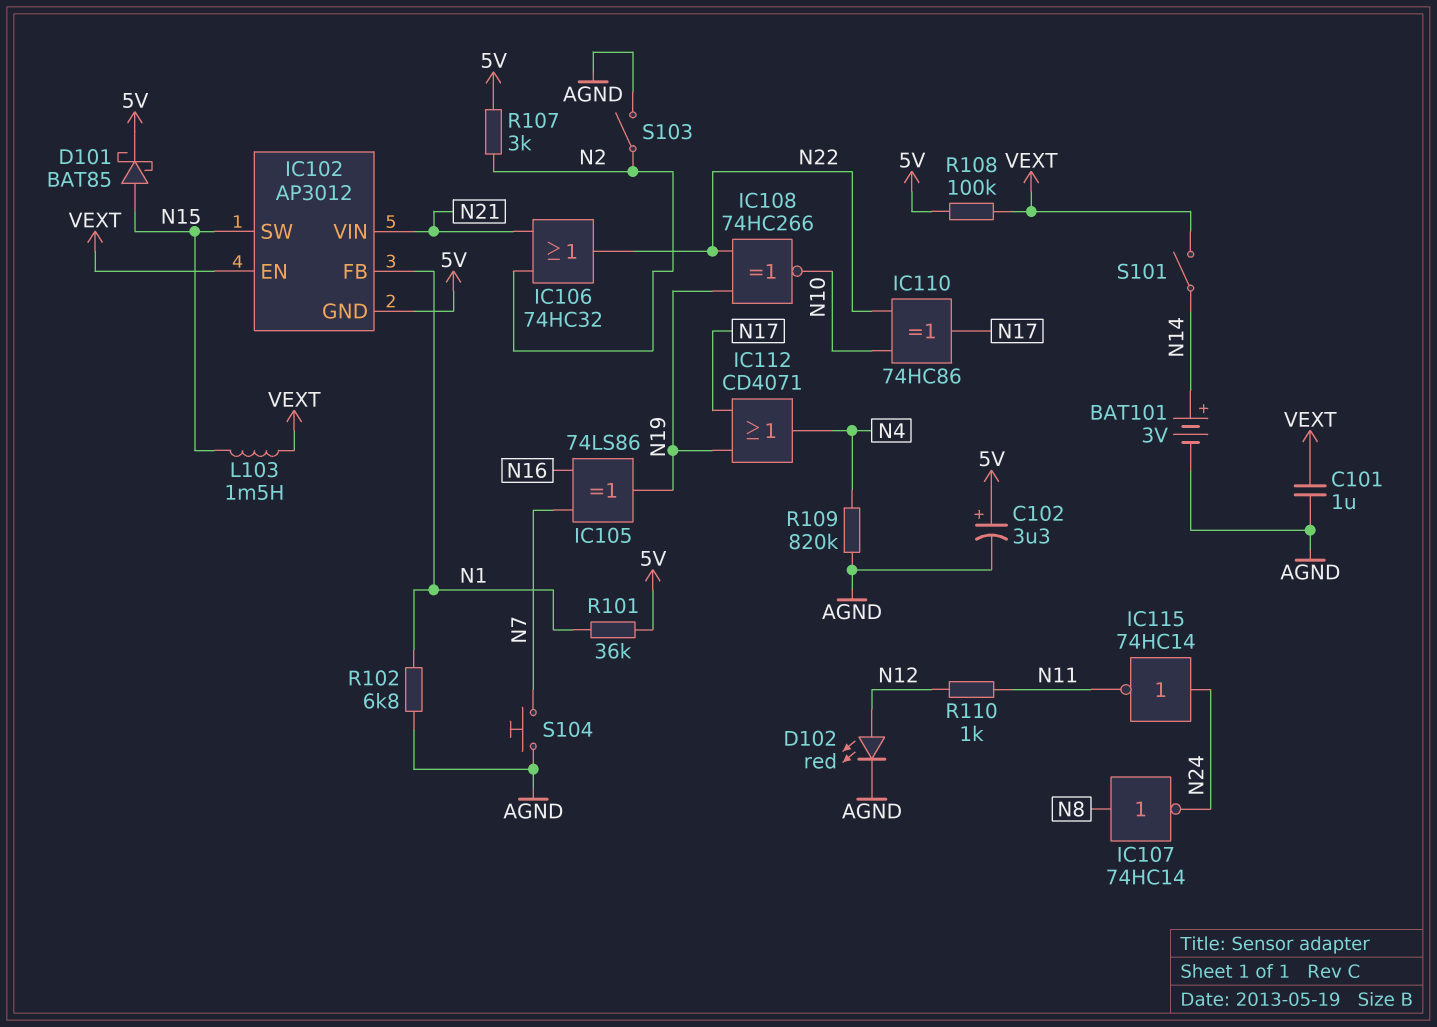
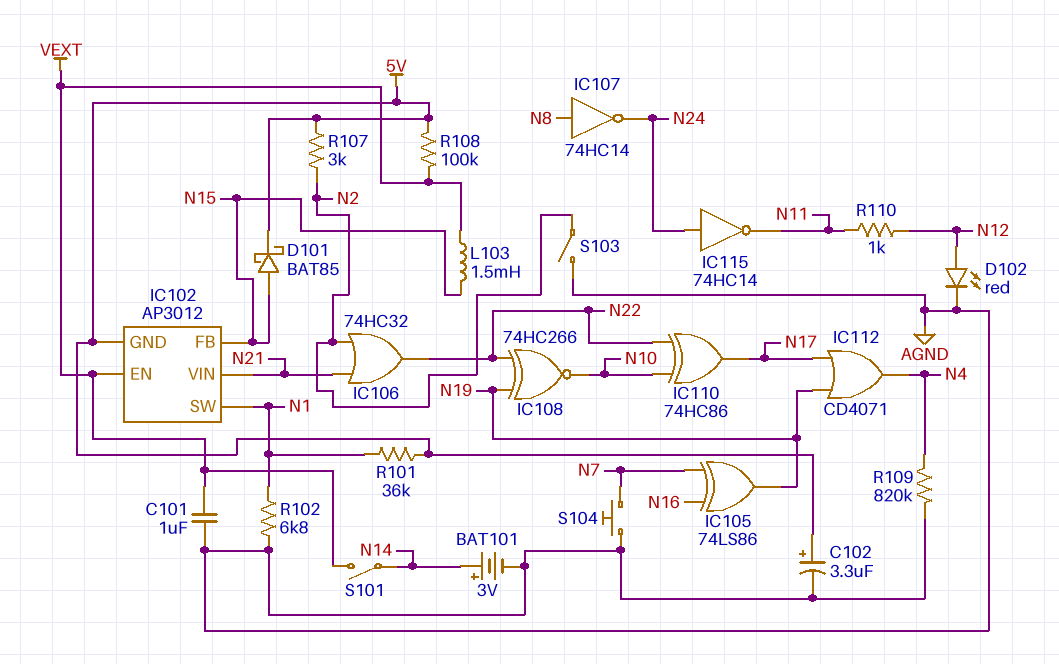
IC102 pin FB: N1 -> N15
IC102 pin SW: N15 -> N1

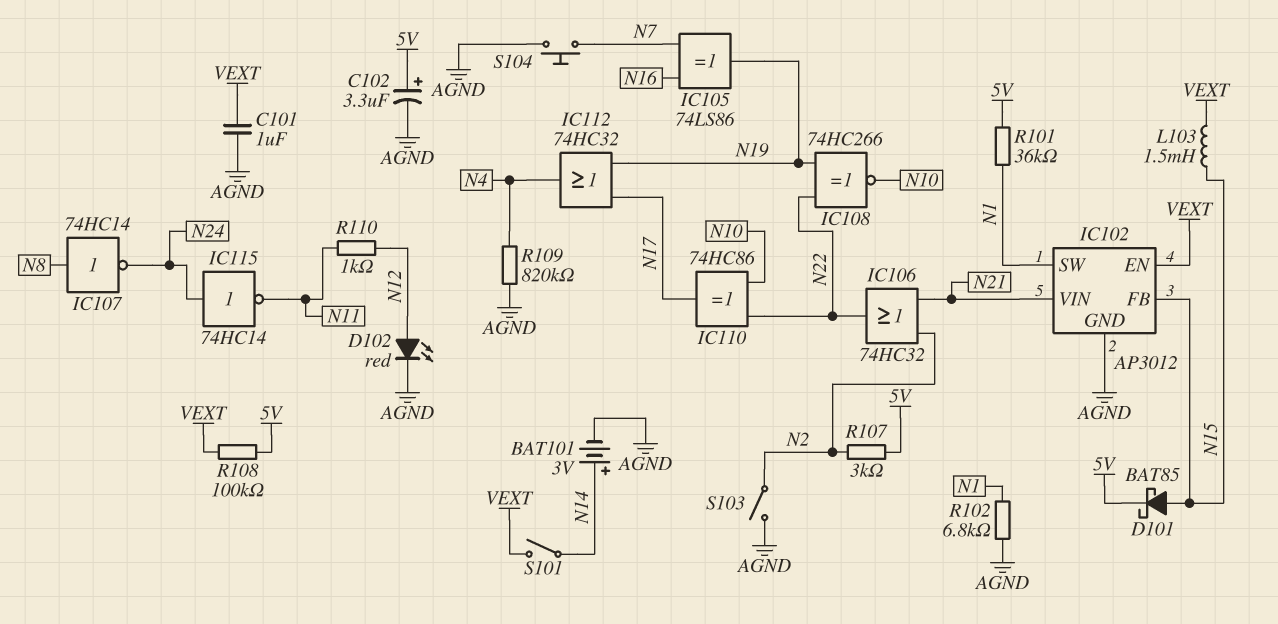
IC102 pin GND: 5V -> AGND
IC112: OR CD4071 (in N17, in N19, out N4) -> OR 74HC32 (in N17, in N19, out N4)

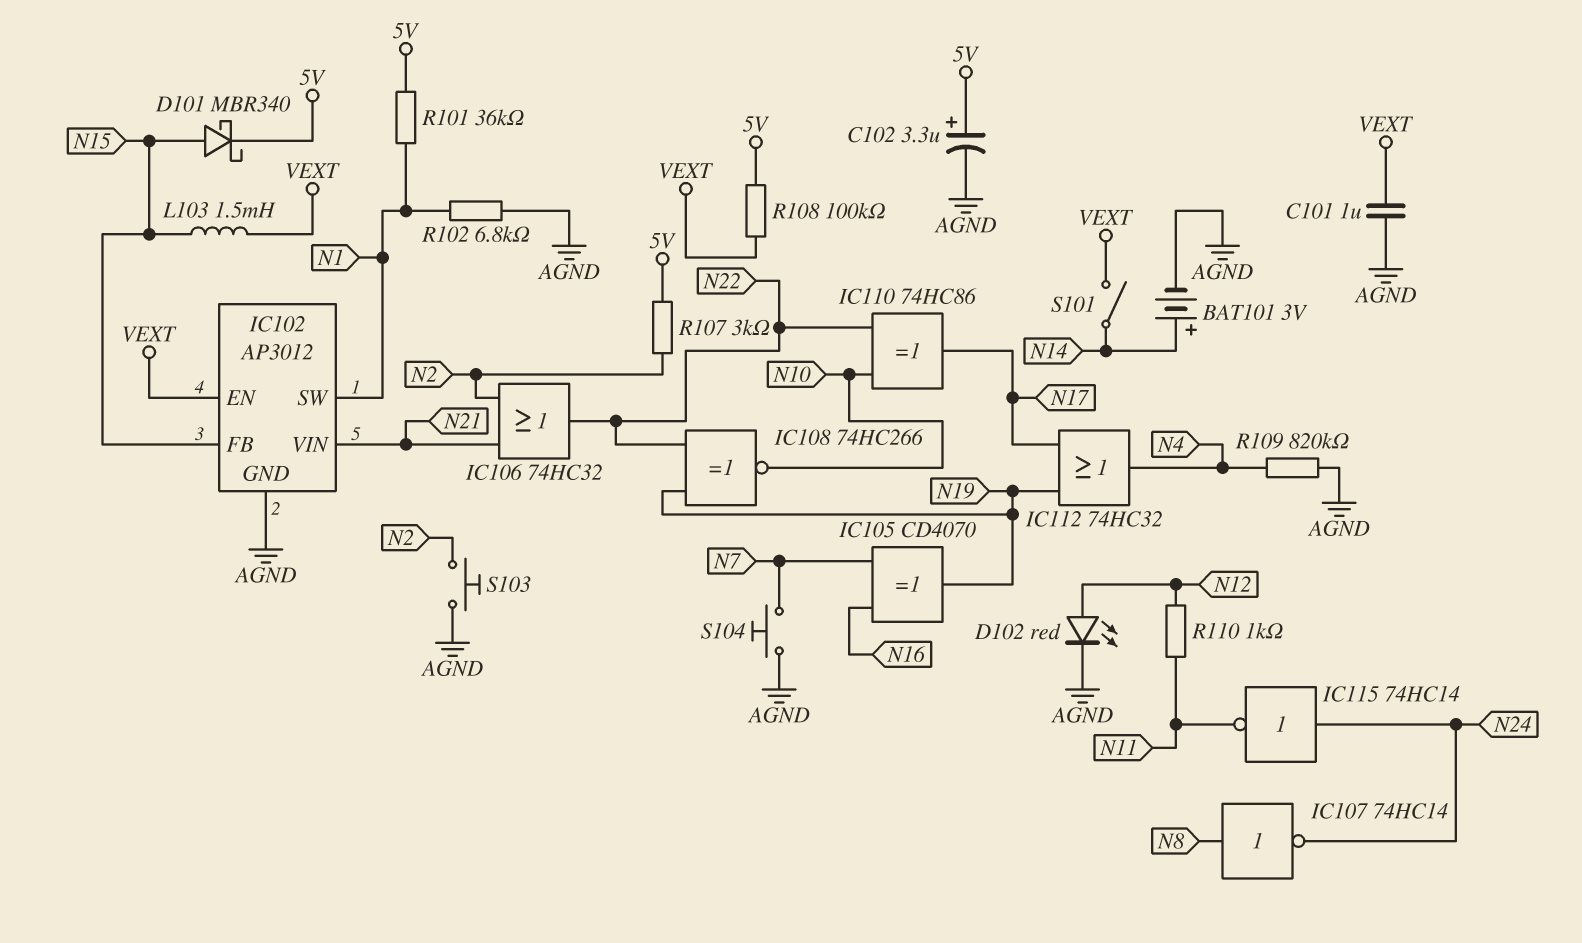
D101: schottky BAT85 (A N15, K 5V) -> schottky MBR340 (A N15, K 5V)
IC105: XOR 74LS86 (in N7, in N16, out N19) -> XOR CD4070 (in N7, in N16, out N19)
S103: switch (AGND, N2) -> button (AGND, N2)

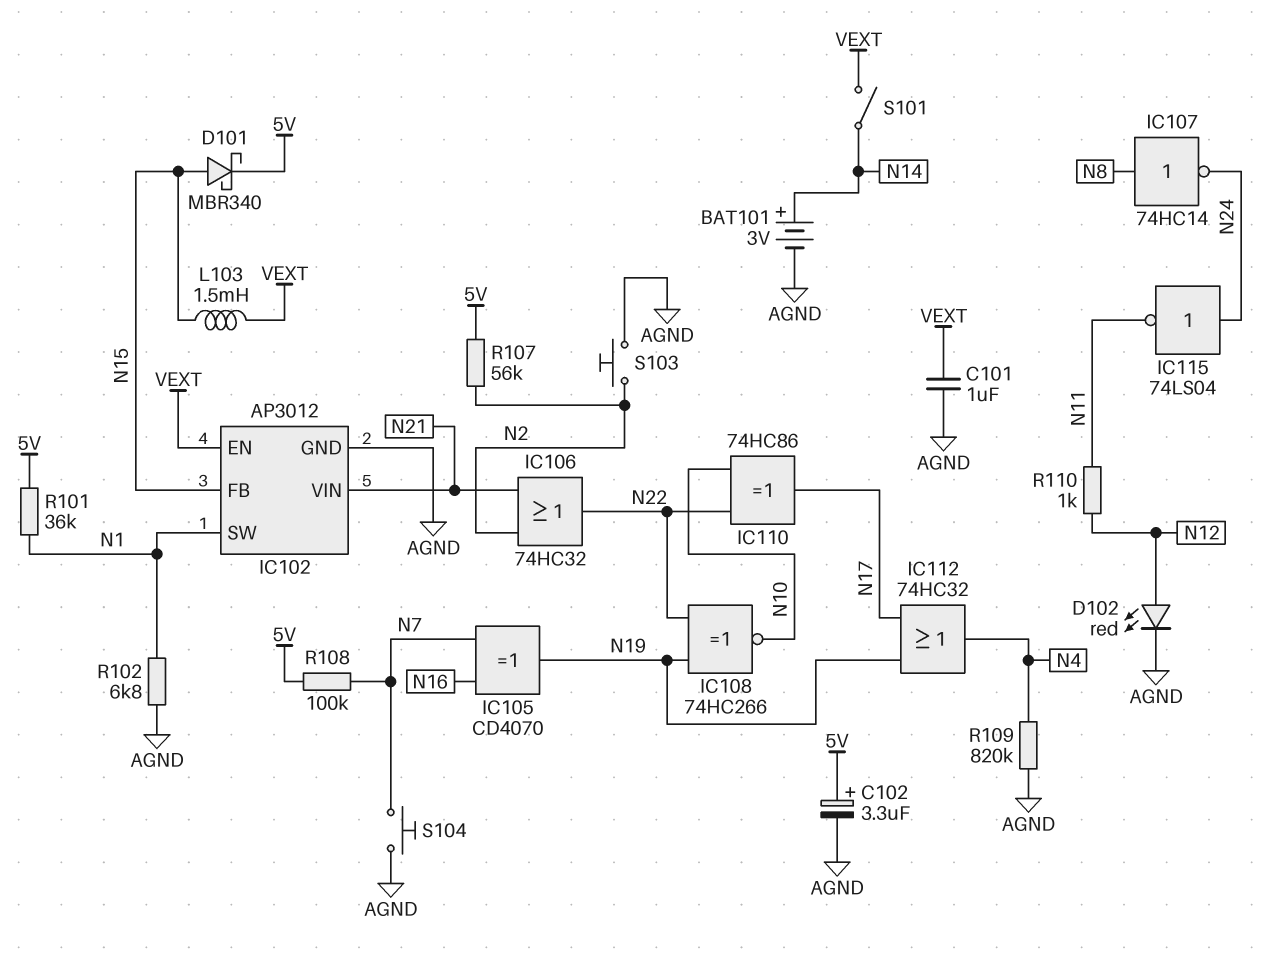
IC115: NOT 74HC14 (in N24, out N11) -> NOT 74LS04 (in N24, out N11)
R107: 3k (5V, N2) -> 56k (5V, N2)
R108: 100k (5V, VEXT) -> 100k (5V, N7)

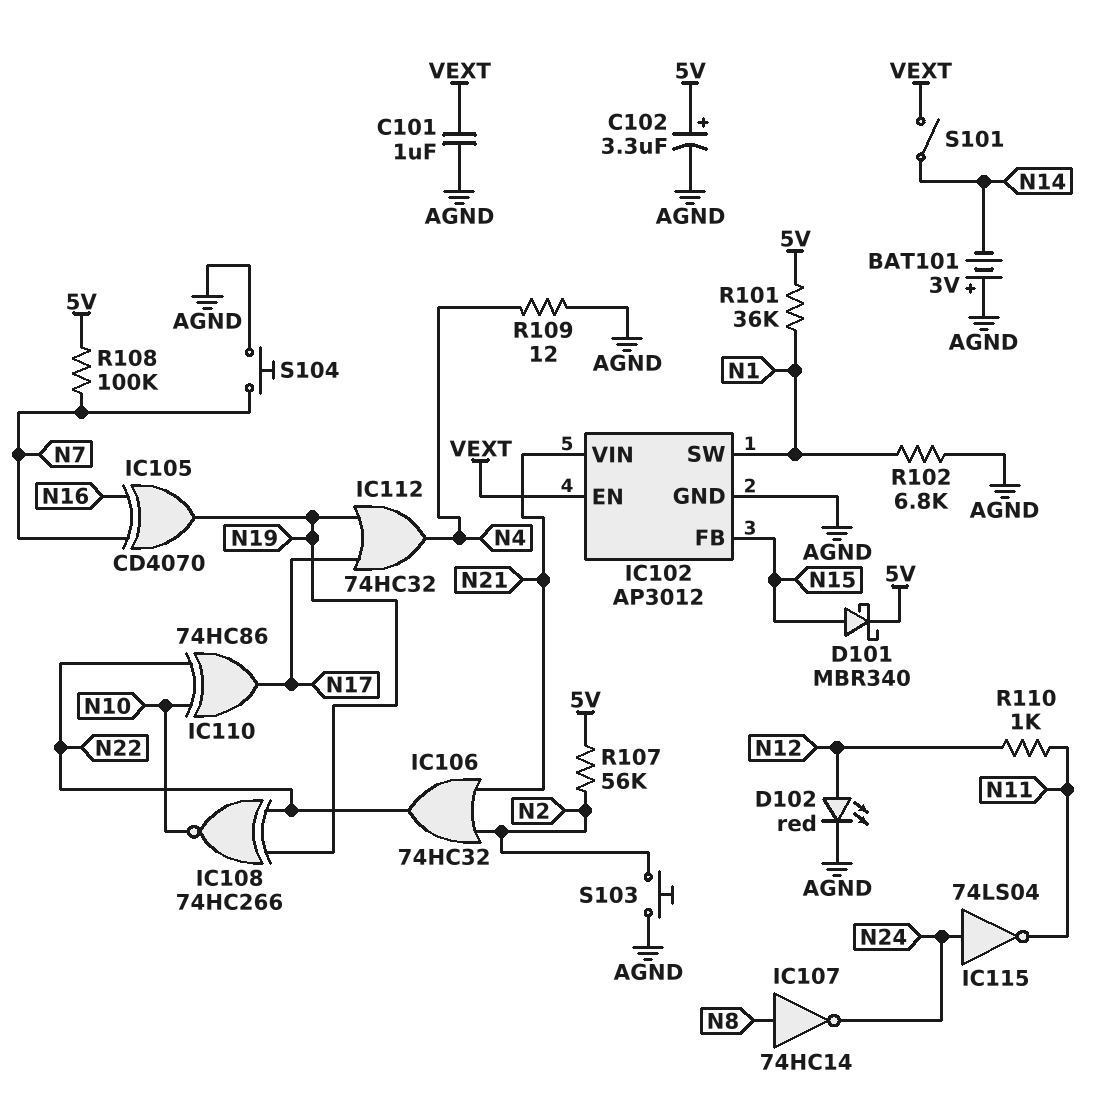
BAT101: 3V (plus N14, minus AGND) -> 3V (plus AGND, minus N14)
L103: 1.5mH (N15, VEXT) -> none
R109: 820k (AGND, N4) -> 12 (AGND, N4)

